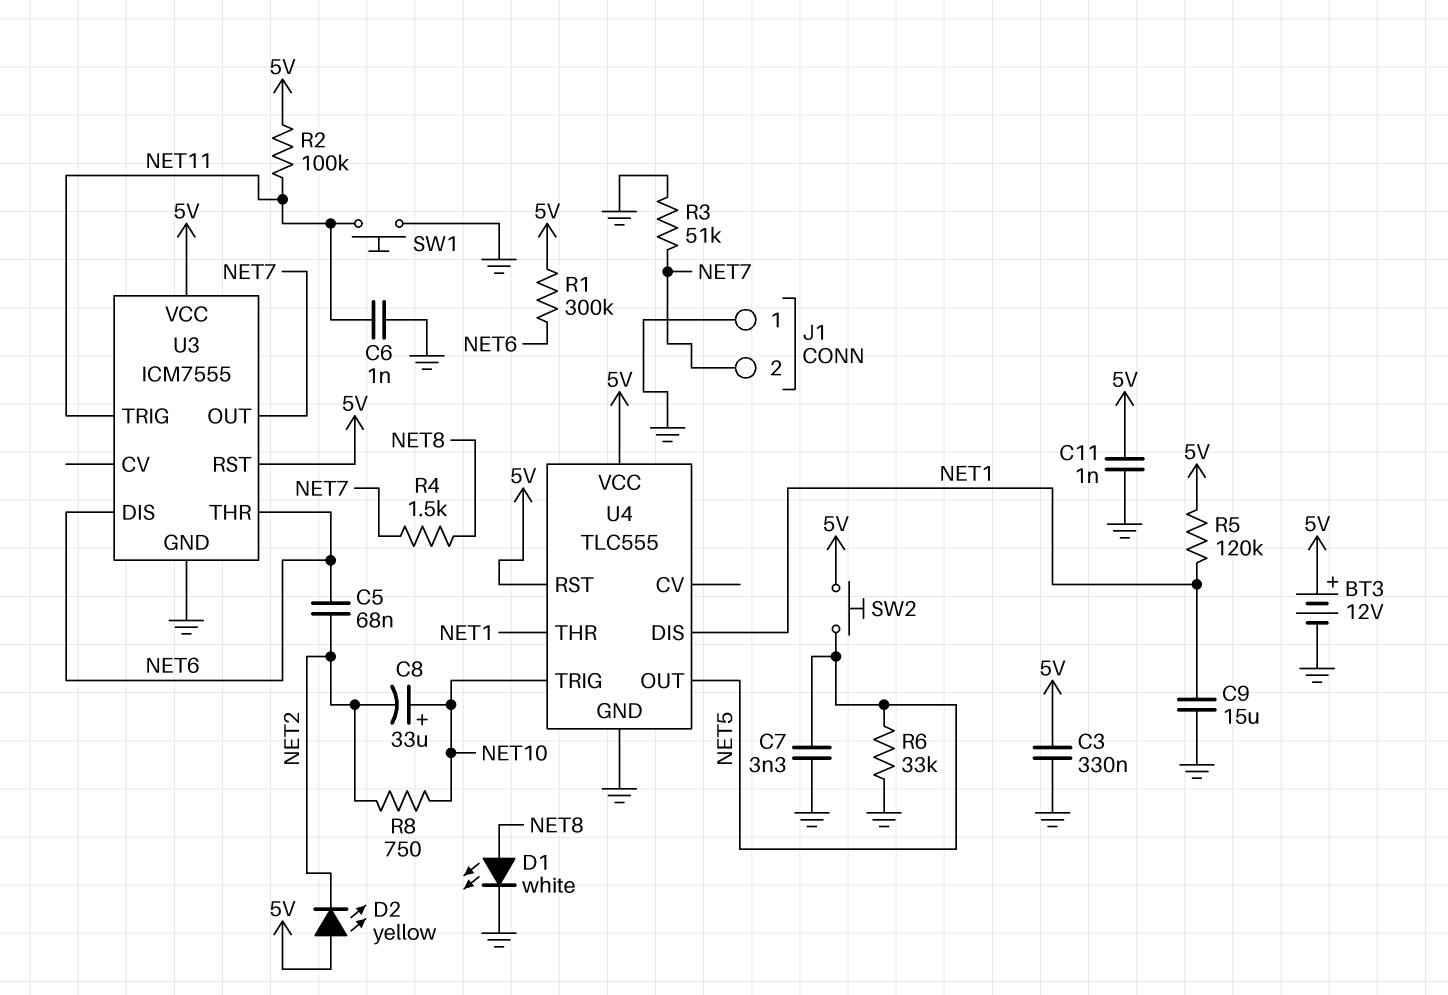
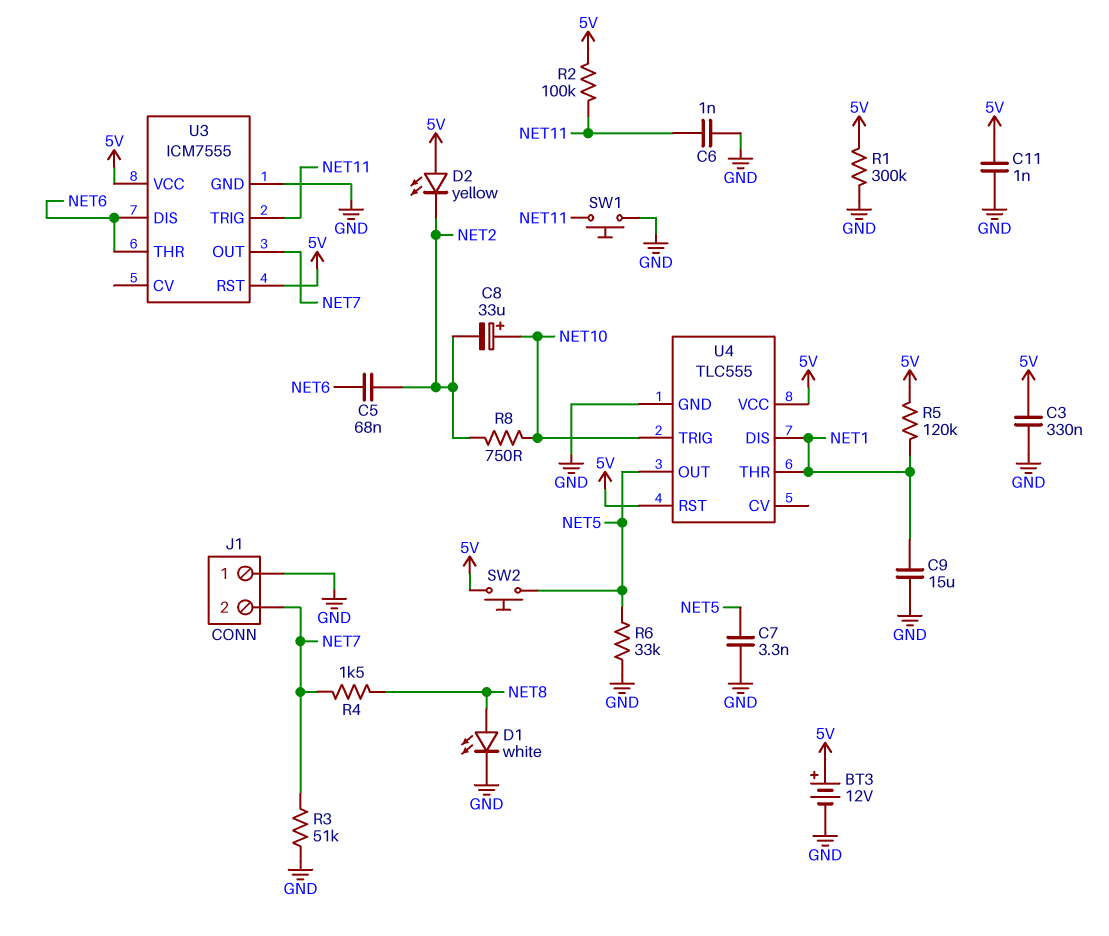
R1: 300k (5V, NET6) -> 300k (5V, GND)

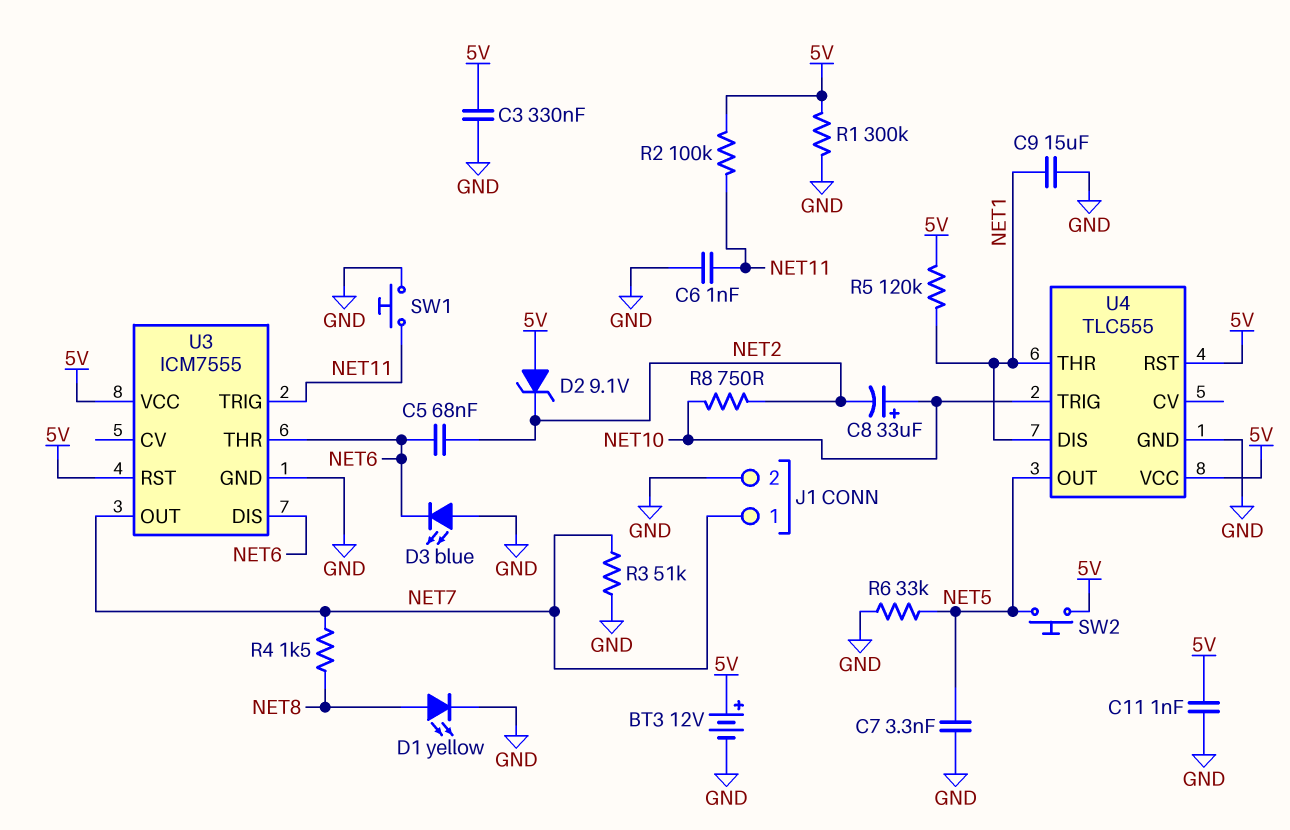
D1: LED white (A NET8, K GND) -> LED yellow (A NET8, K GND)
D2: LED yellow (A 5V, K NET2) -> zener 9.1V (A 5V, K NET2)
D3: none -> LED blue (A GND, K NET6)
J1 pin 1: GND -> NET7
J1 pin 2: NET7 -> GND

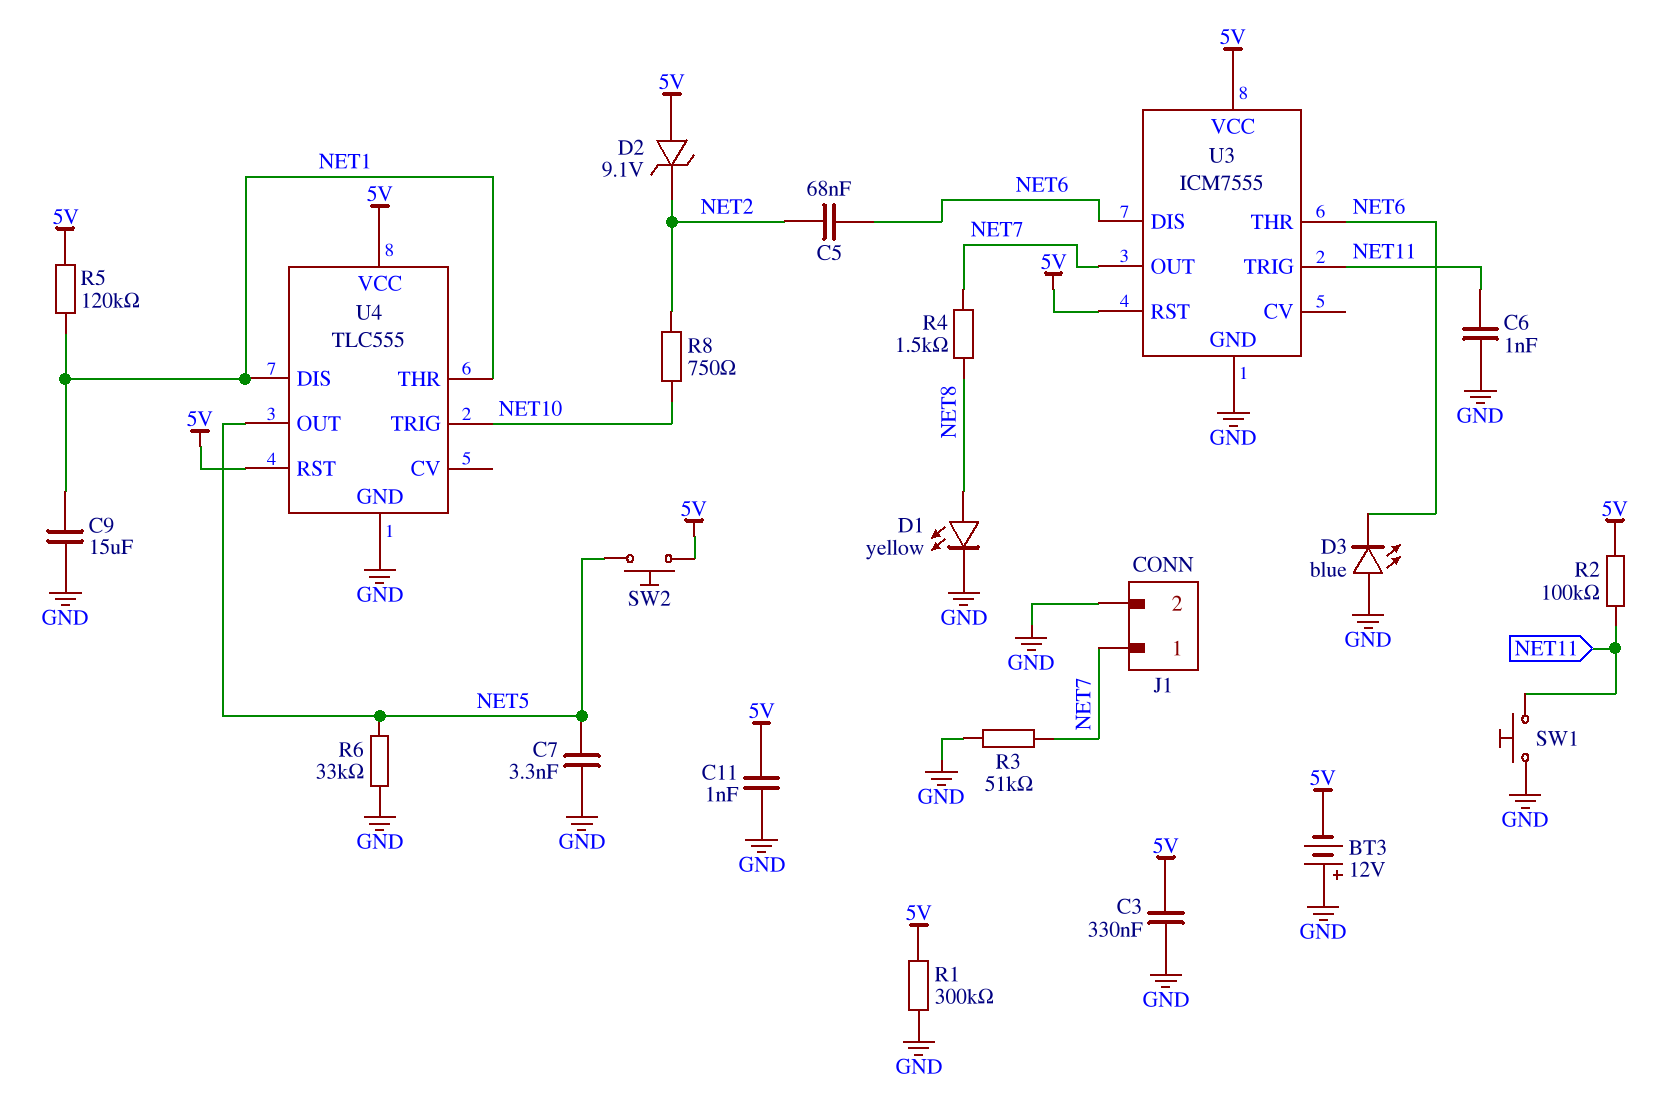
BT3: 12V (plus 5V, minus GND) -> 12V (plus GND, minus 5V)
C8: 33uF (plus NET10, minus NET2) -> none

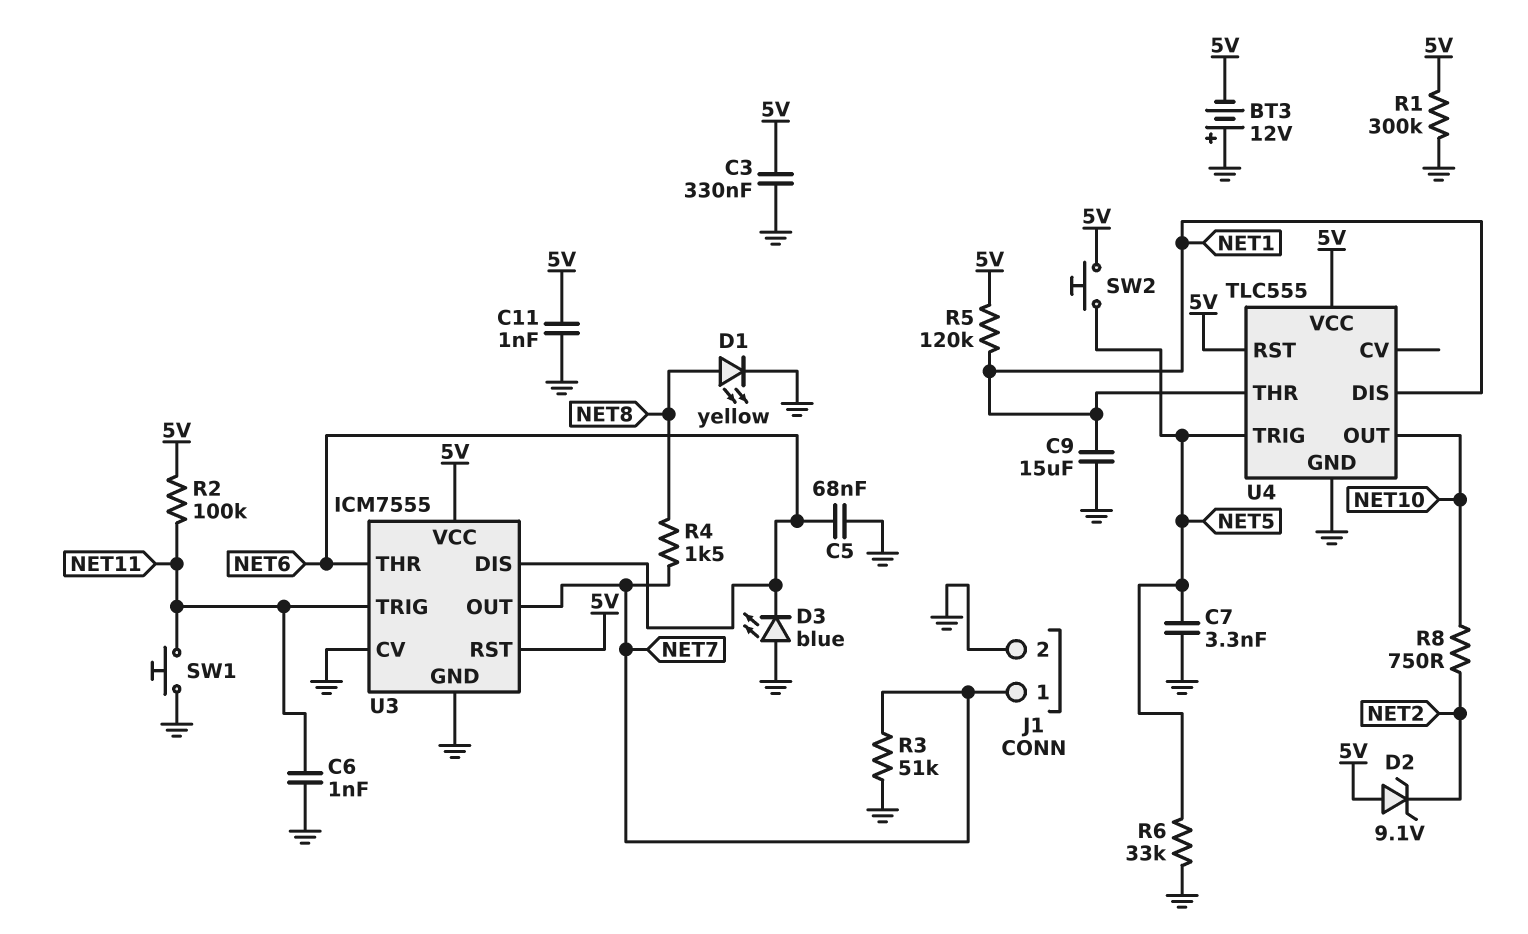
C5: 68nF (NET2, NET6) -> 68nF (GND, NET6)
U3 pin CV: none -> GND
U4 pin OUT: NET5 -> NET10
U4 pin TRIG: NET10 -> NET5

